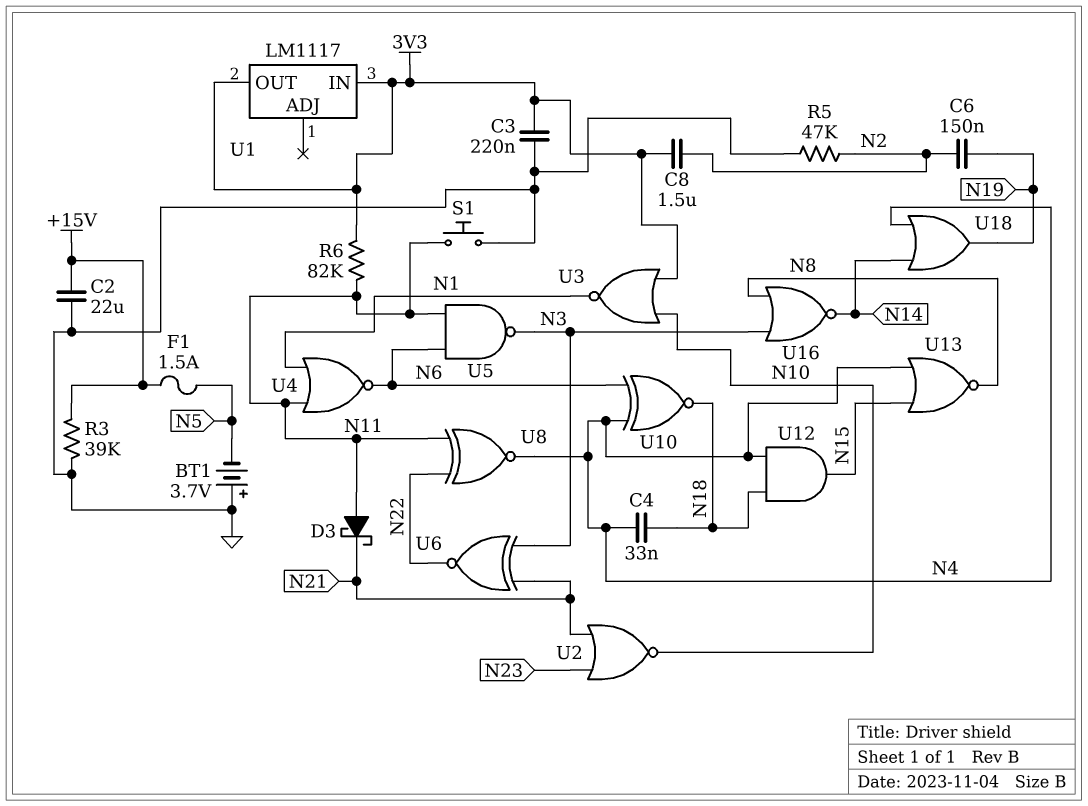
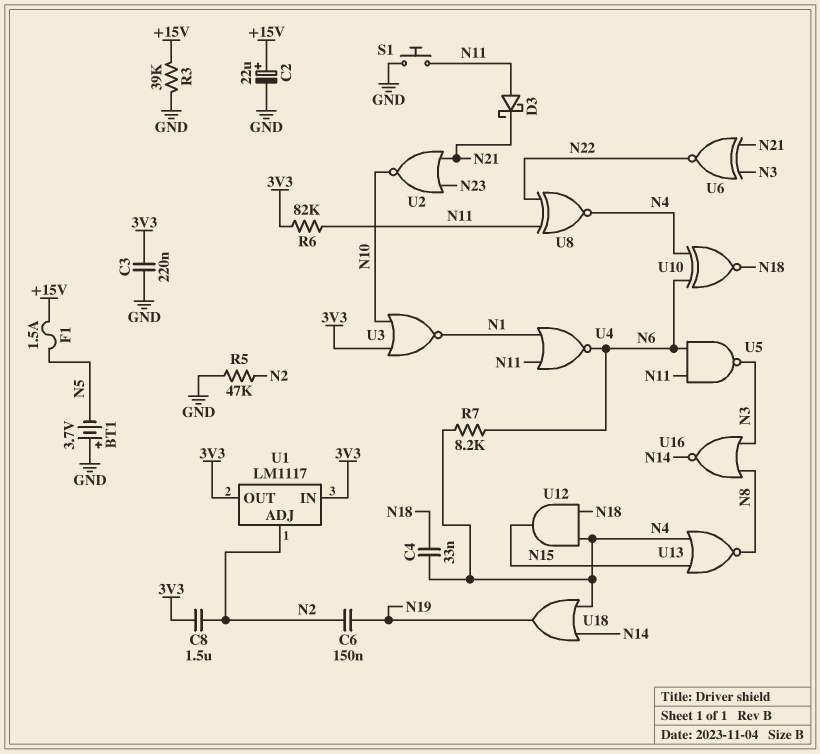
C2: 22uF (+15V, GND) -> 22uF (plus +15V, minus GND)
R7: none -> 8.2k (N4, N6)
U1 pin ADJ: none -> N2

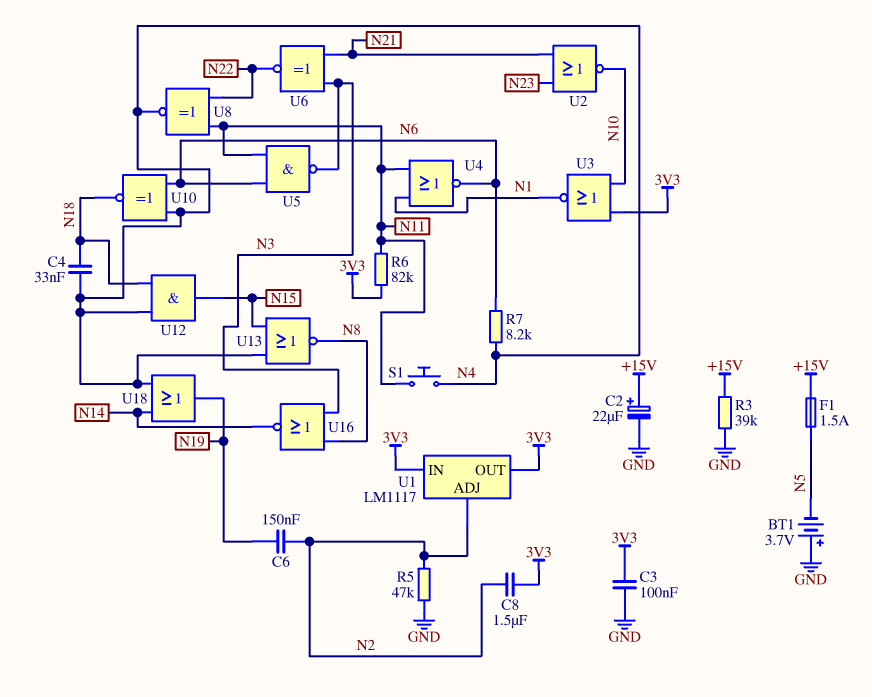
C3: 220nF (3V3, GND) -> 100nF (3V3, GND)
D3: schottky (A N11, K N21) -> none
S1: button (GND, N11) -> button (N4, N11)

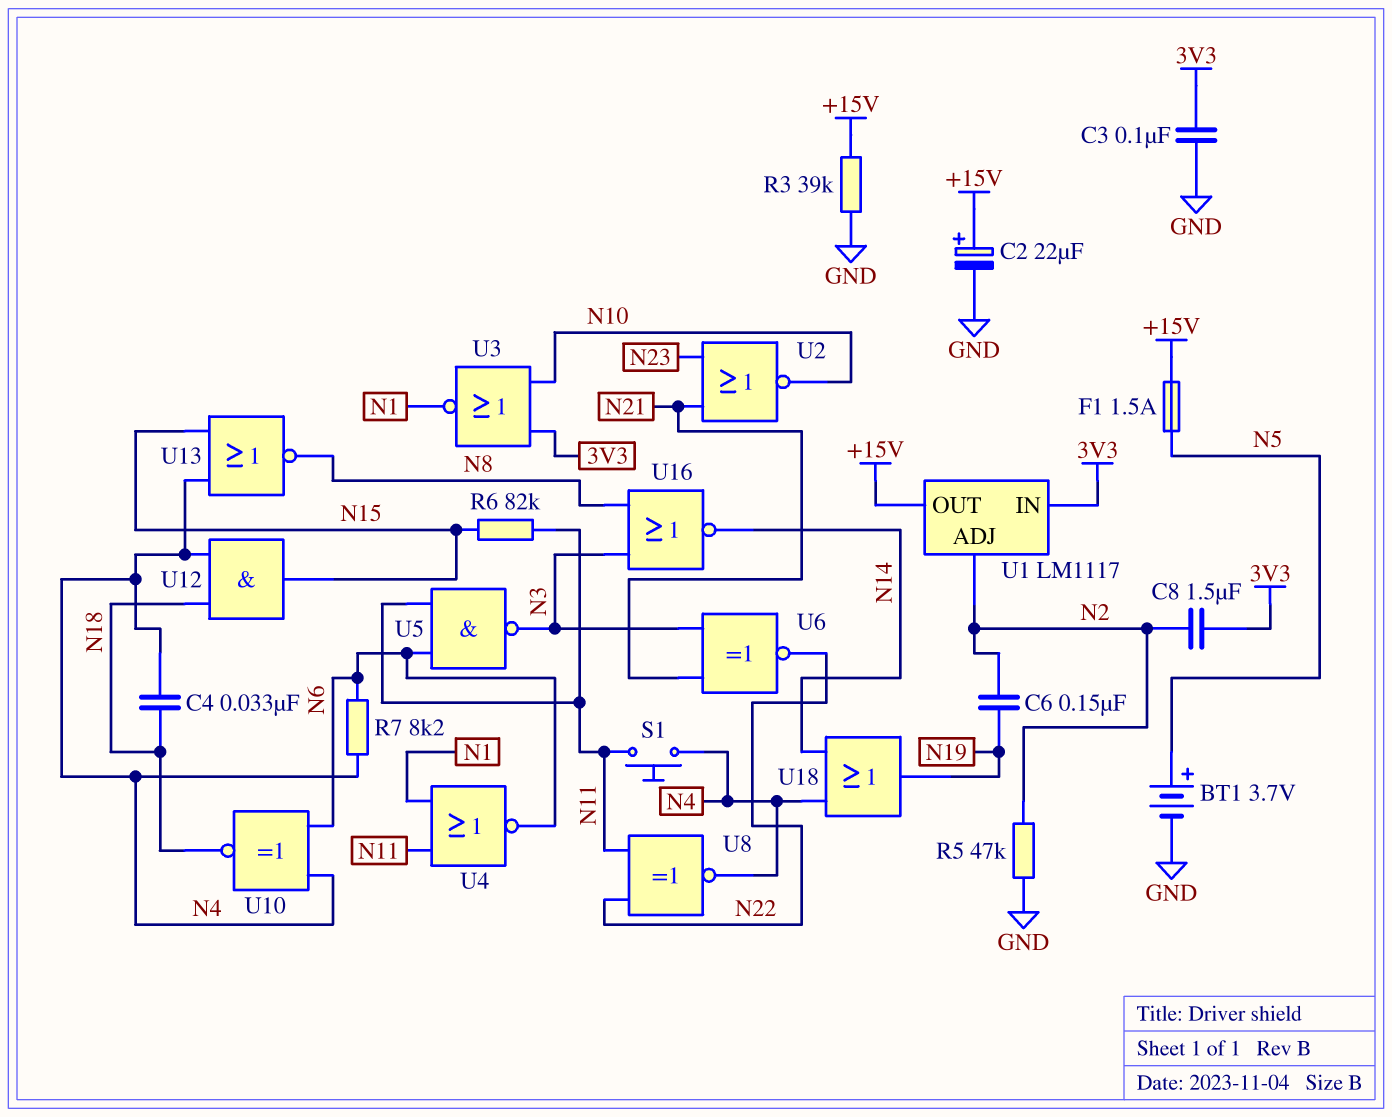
BT1: 3.7V (plus GND, minus N5) -> 3.7V (plus N5, minus GND)
R6: 82k (3V3, N11) -> 82k (N11, N15)
U1 pin OUT: 3V3 -> +15V

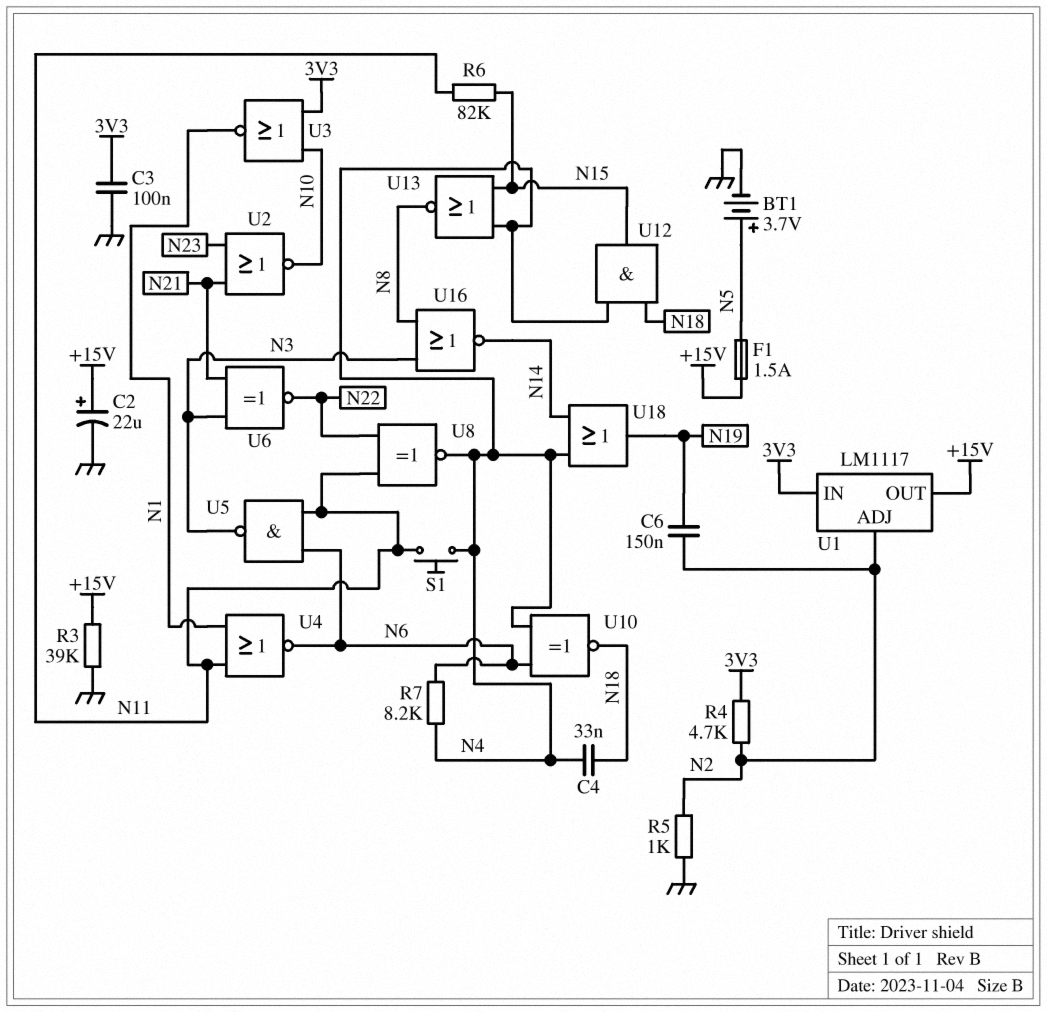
C8: 1.5uF (3V3, N2) -> none
R4: none -> 4.7k (3V3, N2)
R5: 47k (GND, N2) -> 1k (GND, N2)

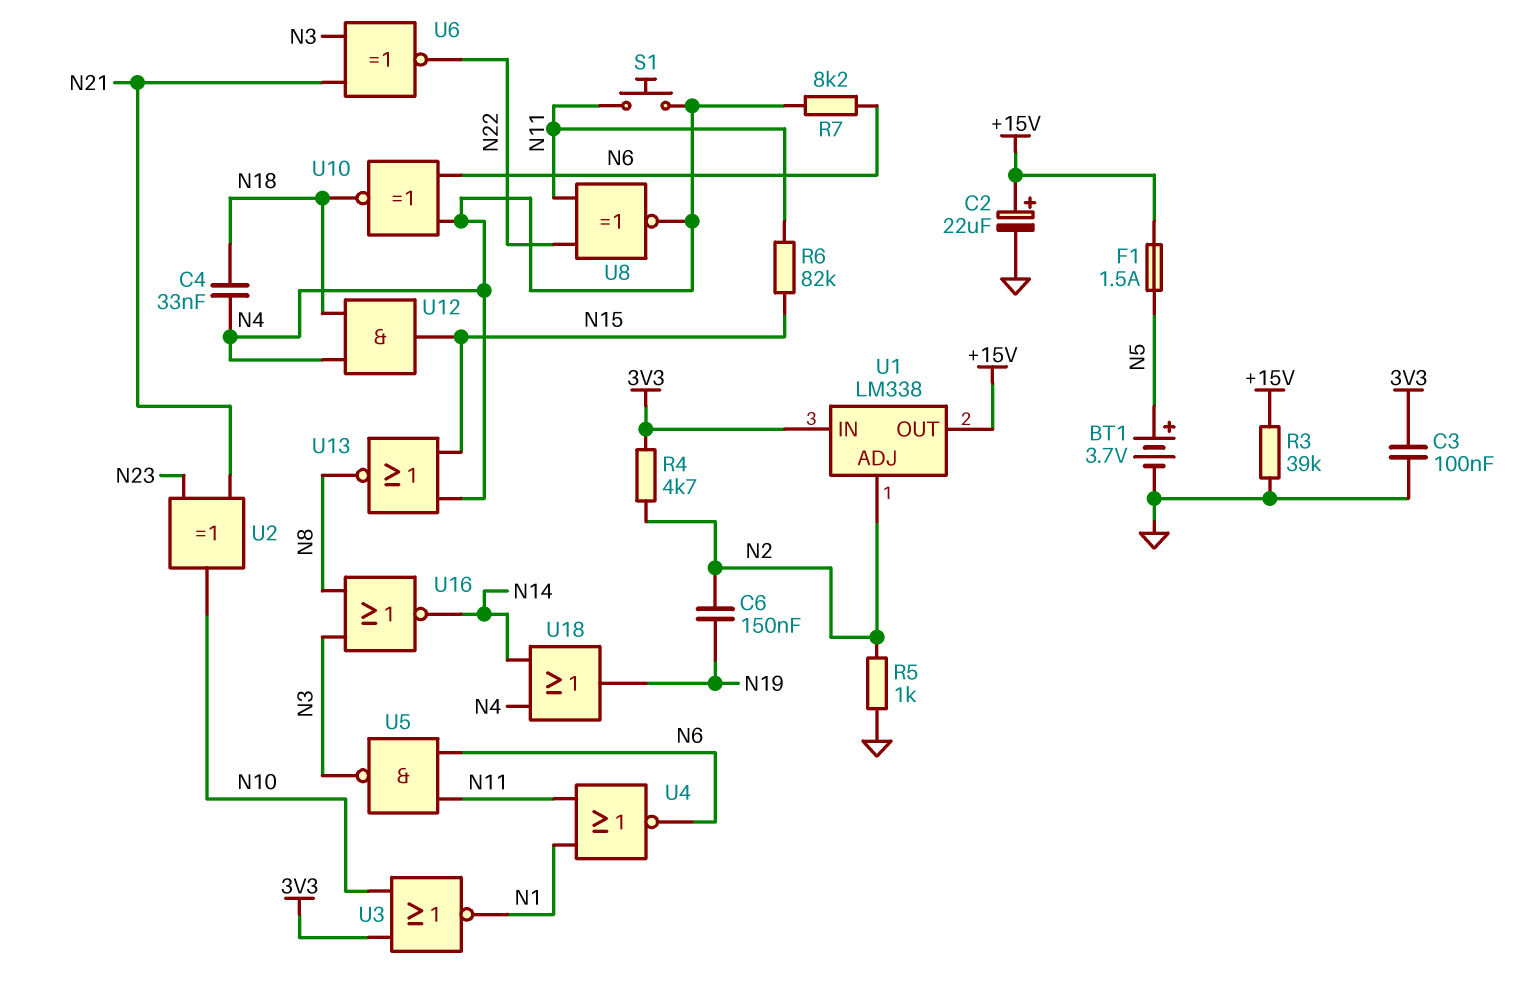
U1: LM1117 -> LM338
U2: NOR (in N21, in N23, out N10) -> XOR (in N21, in N23, out N10)

